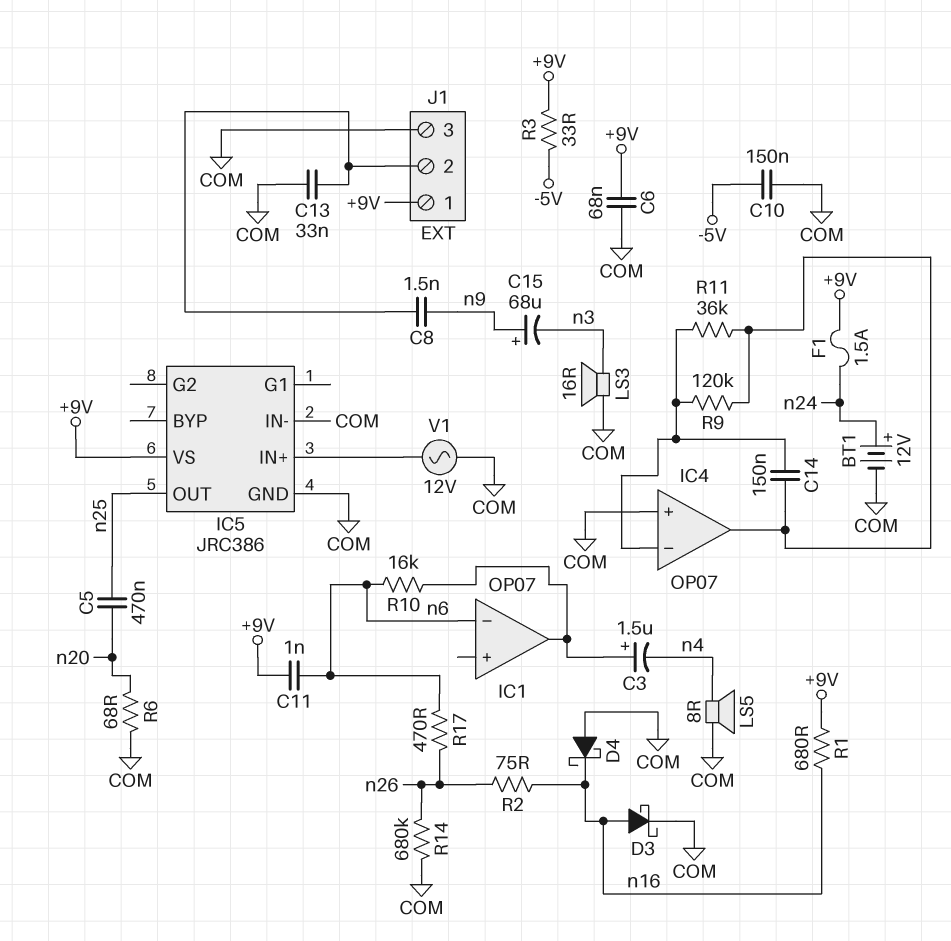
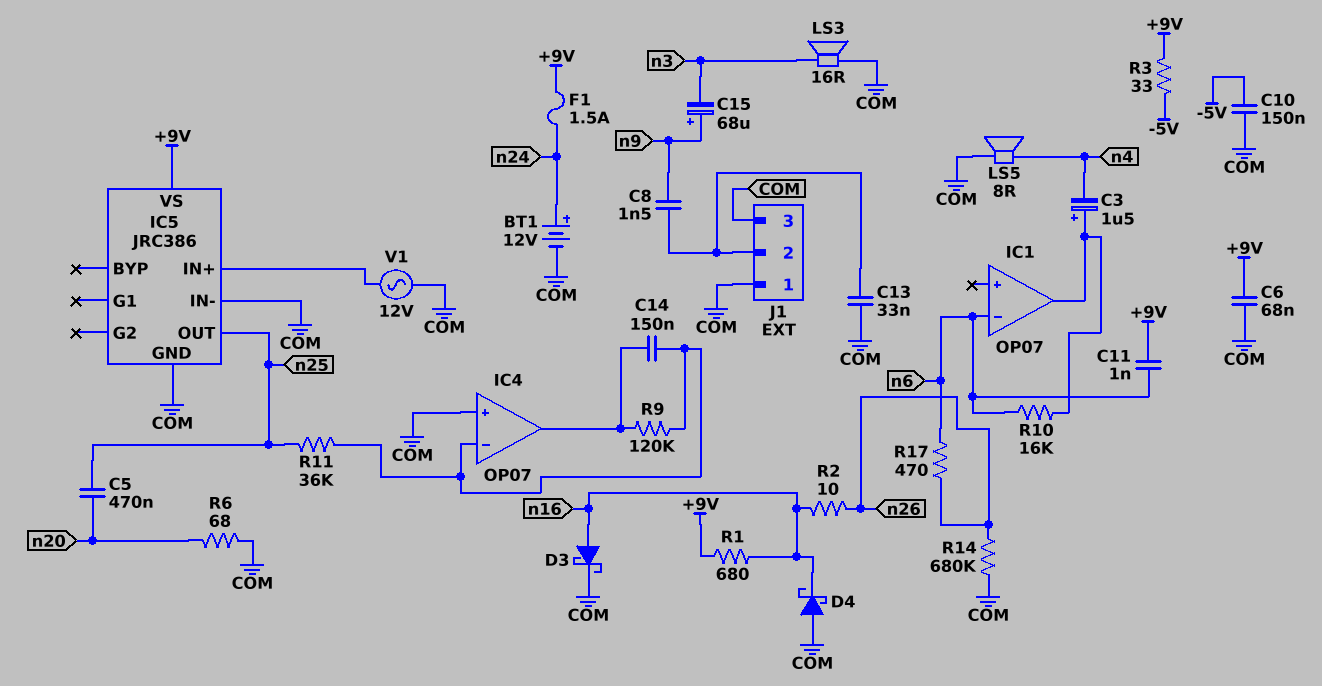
J1 pin 1: +9V -> COM
R2: 75 (n16, n26) -> 10 (n16, n26)
R11: 36k (IC4/in-, IC4/out) -> 36k (IC4/in-, n25)

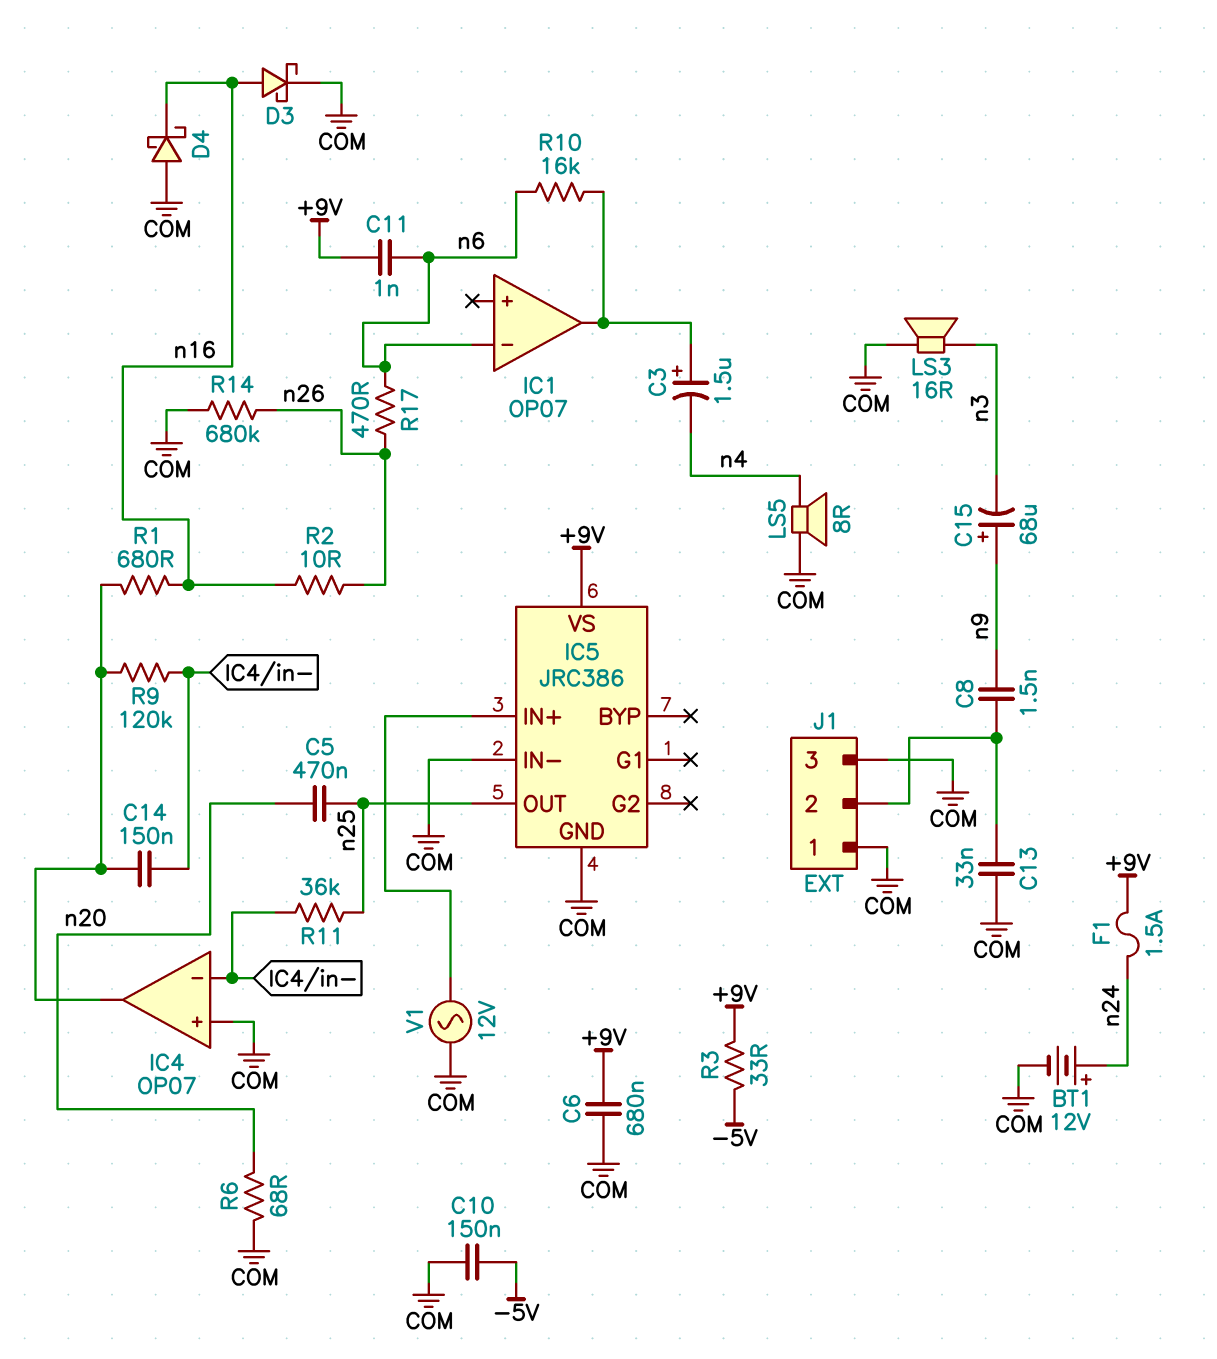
C6: 68nF (+9V, COM) -> 680nF (+9V, COM)
R1: 680 (+9V, n16) -> 680 (IC4/out, n16)

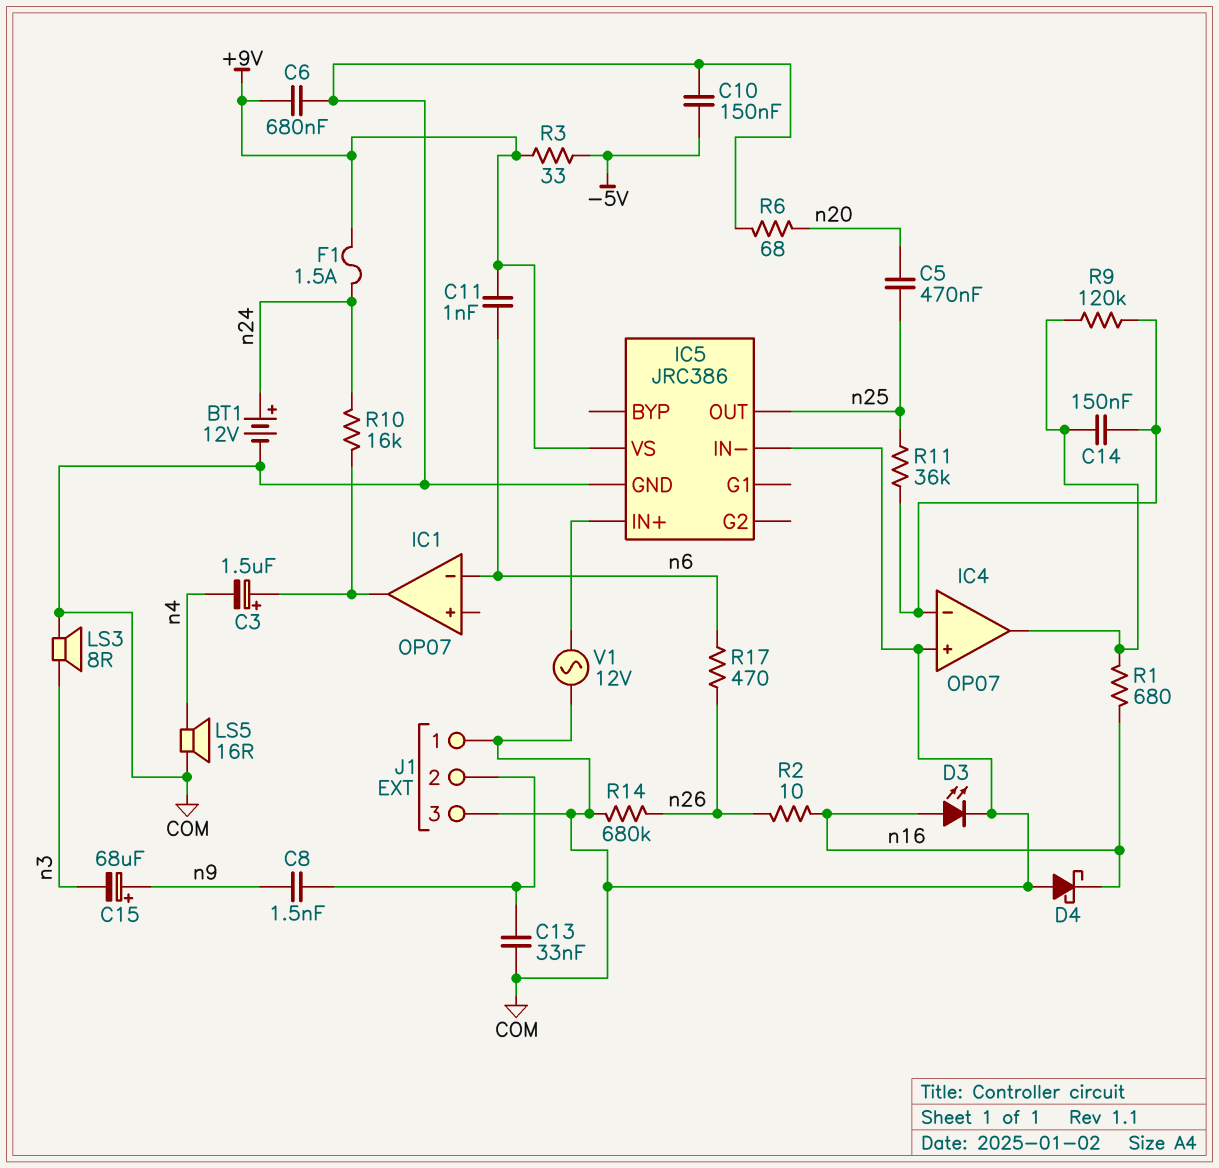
D3: schottky (A n16, K COM) -> LED (A n16, K COM)
LS3: speaker 16R (COM, n3) -> speaker 8R (COM, n3)
LS5: speaker 8R (COM, n4) -> speaker 16R (COM, n4)
R10: 16k (IC1/out, n6) -> 16k (IC1/out, n24)

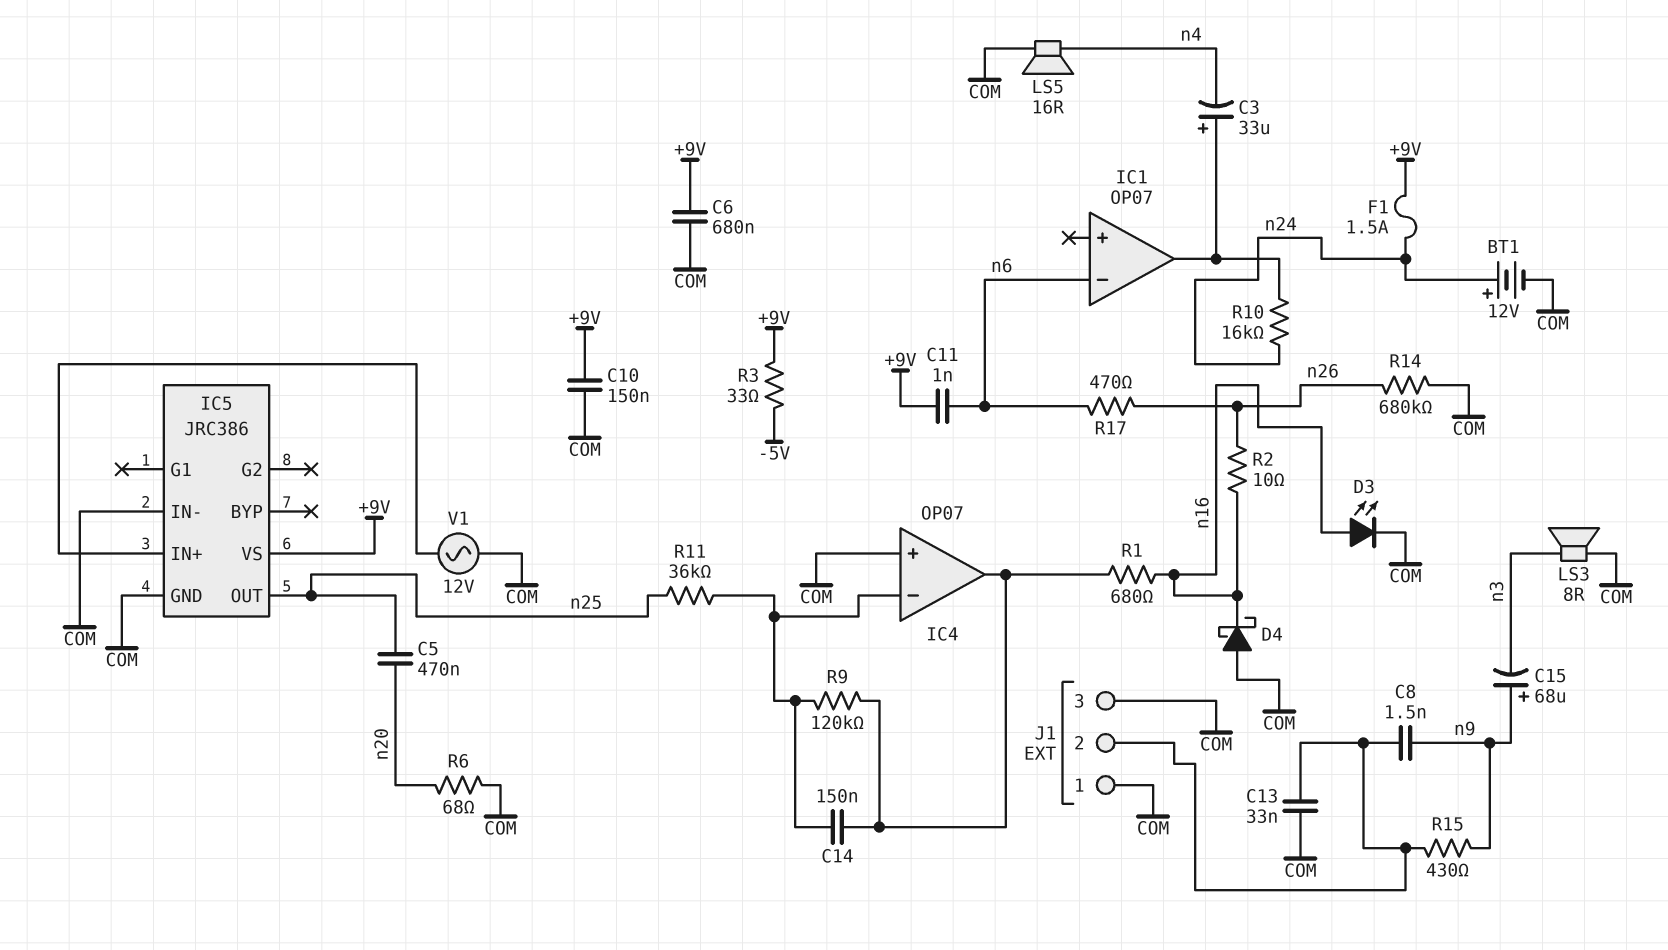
C3: 1.5uF (plus IC1/out, minus n4) -> 33uF (plus IC1/out, minus n4)
C10: 150nF (-5V, COM) -> 150nF (+9V, COM)
R15: none -> 430 (J1/2, n9)

